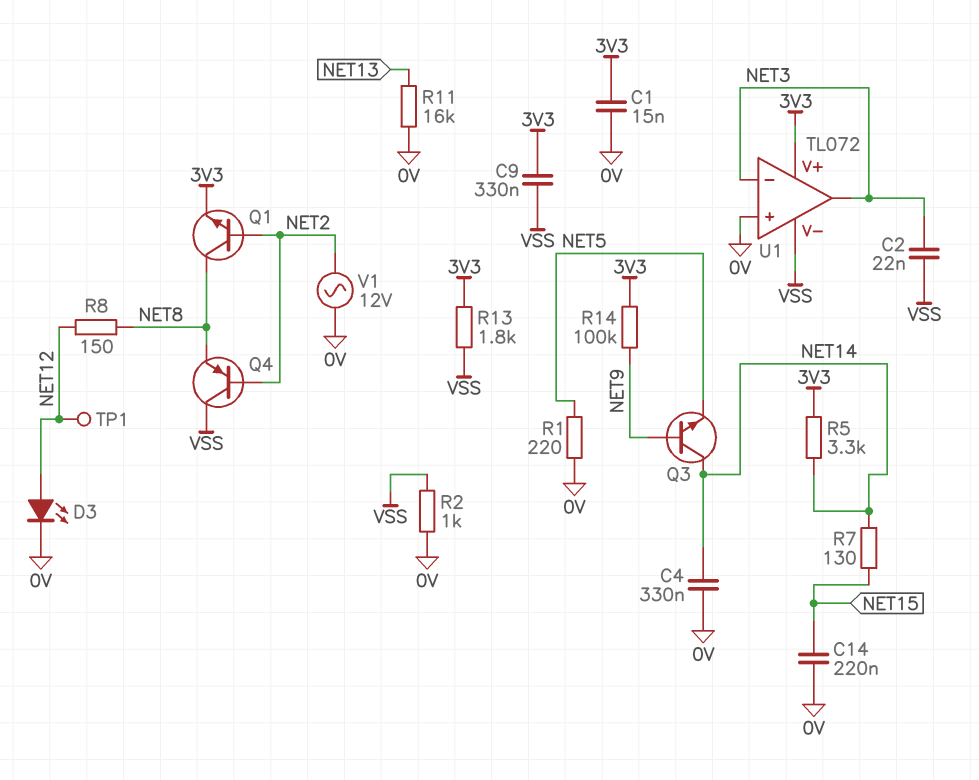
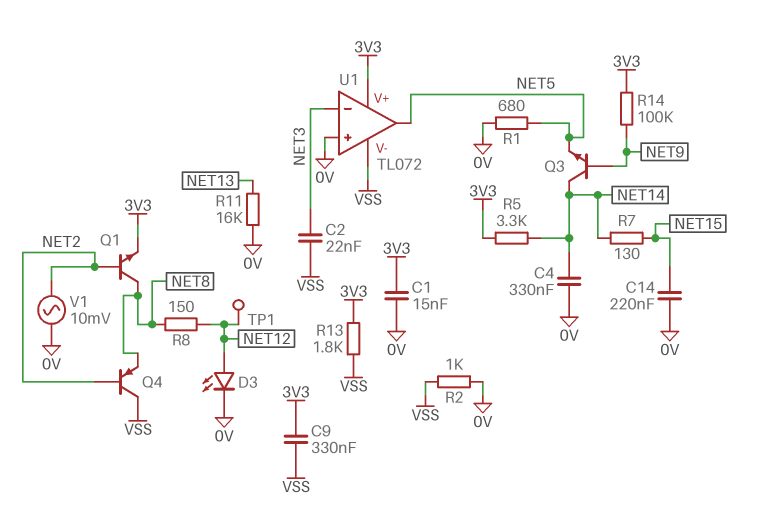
R1: 220 (0V, NET5) -> 680 (0V, NET5)
U1 pin out: NET3 -> NET5
V1: AC 12V (0V, NET2) -> AC 10mV (0V, NET2)

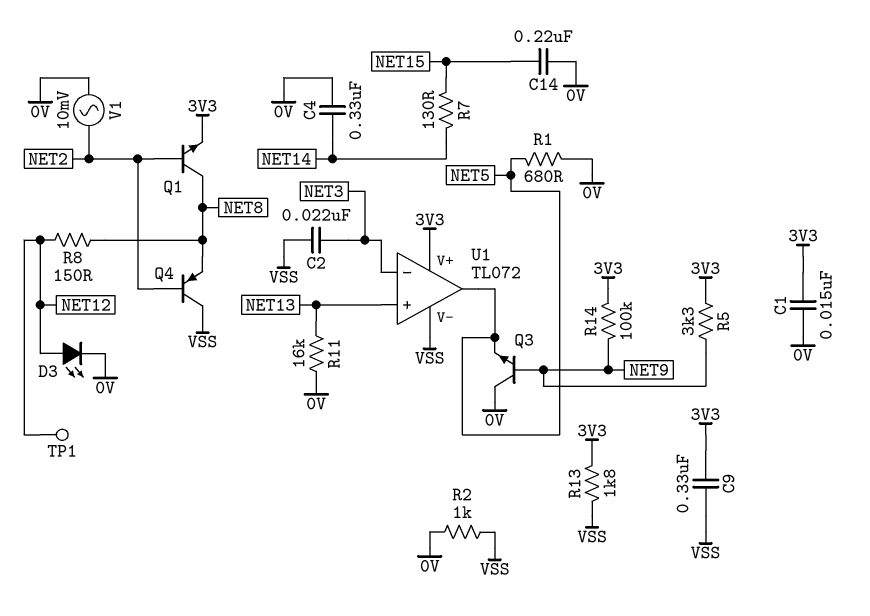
Q3: NPN (B NET9, C NET14, E NET5) -> NPN (B NET9, C 0V, E NET5)
R5: 3.3k (3V3, NET14) -> 3.3k (3V3, NET9)
U1 pin in+: 0V -> NET13

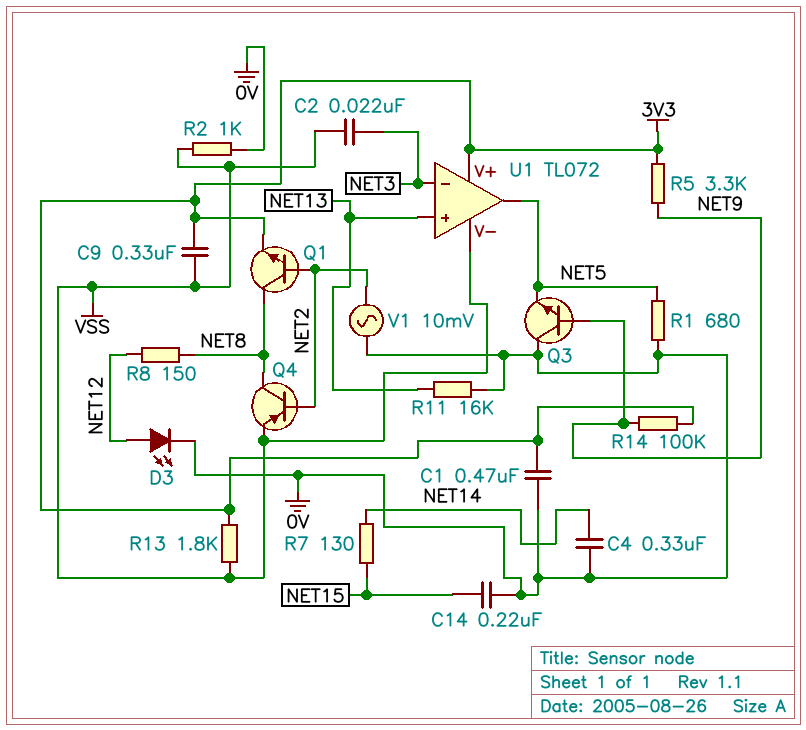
C1: 15nF (0V, 3V3) -> 470nF (0V, 3V3)
Q4: PNP (B NET2, C VSS, E NET8) -> PNP (B NET2, C NET8, E VSS)
TP1: test point (NET12) -> none

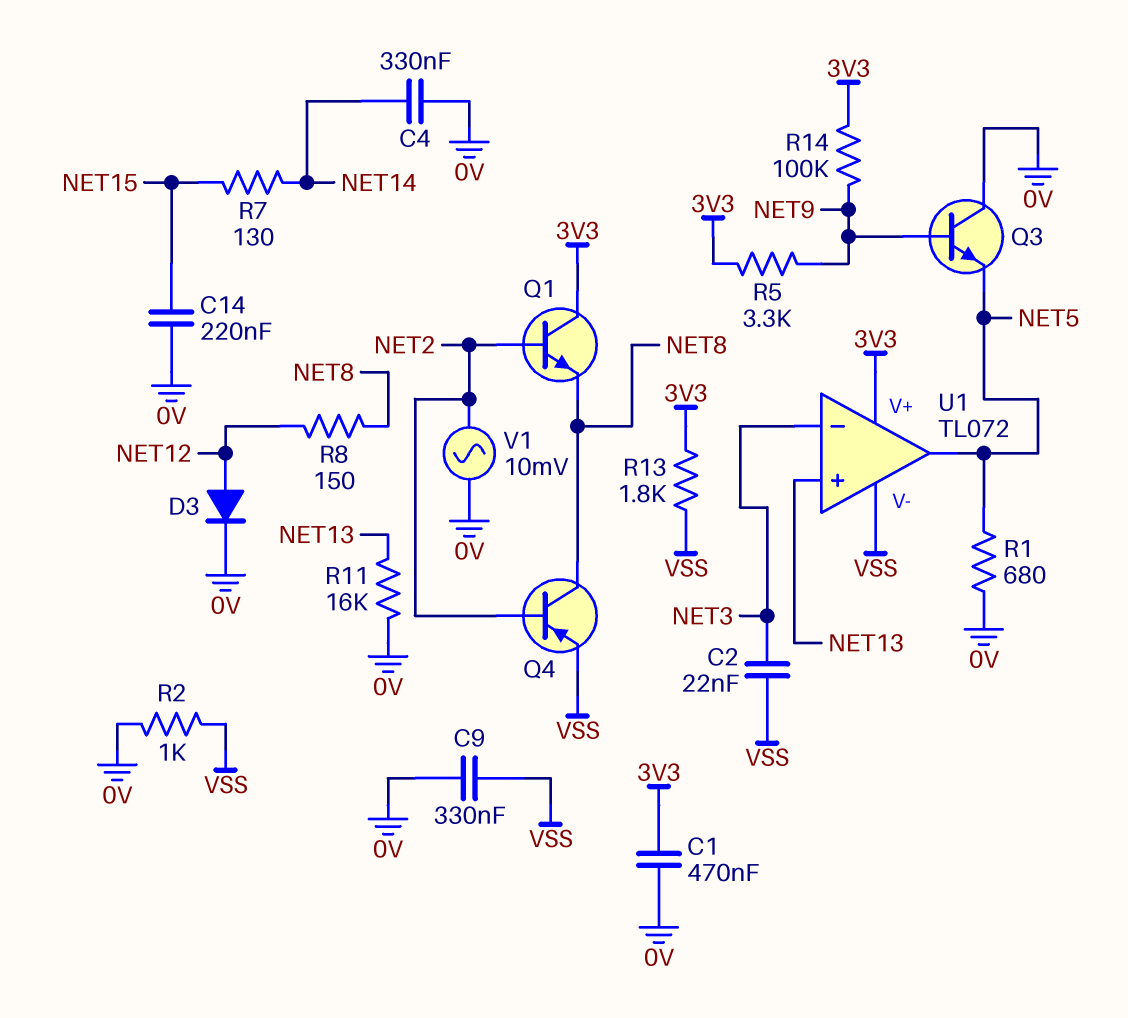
C9: 330nF (3V3, VSS) -> 330nF (0V, VSS)
D3: LED (A NET12, K 0V) -> diode (A NET12, K 0V)
Q1: NPN (B NET2, C NET8, E 3V3) -> NPN (B NET2, C 3V3, E NET8)

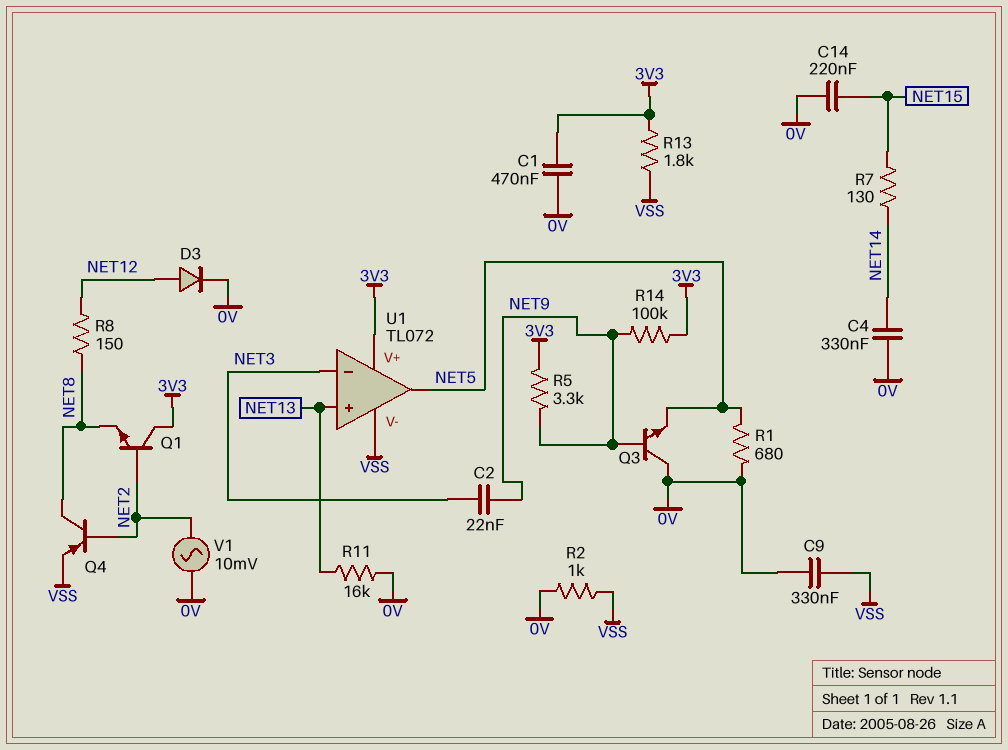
C2: 22nF (NET3, VSS) -> 22nF (NET3, NET9)

